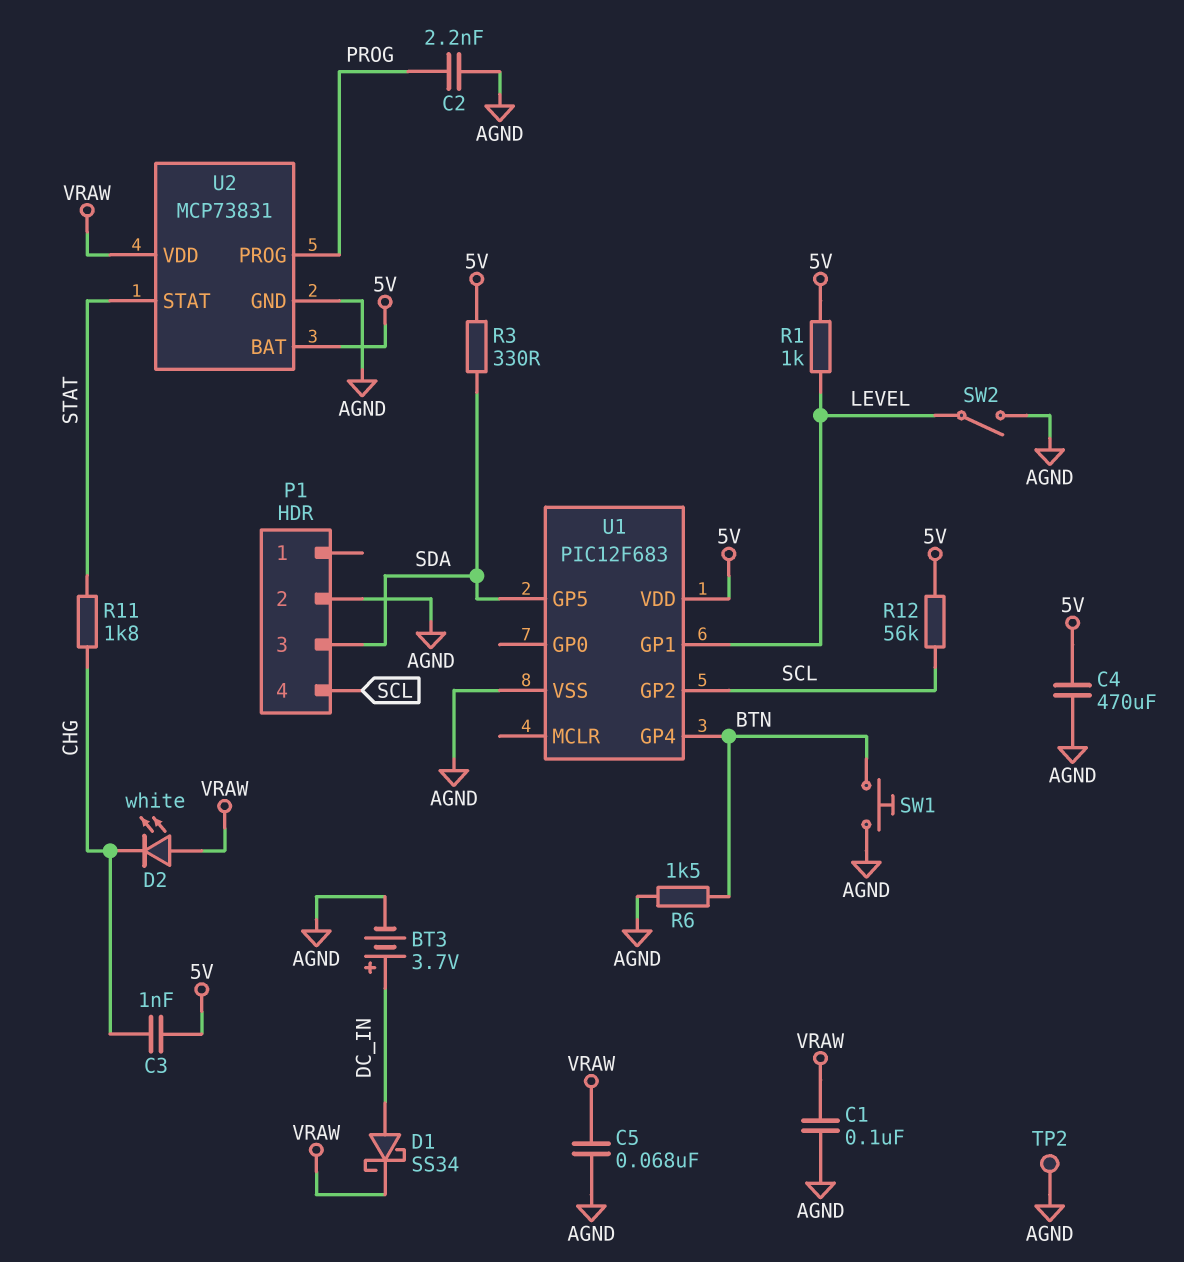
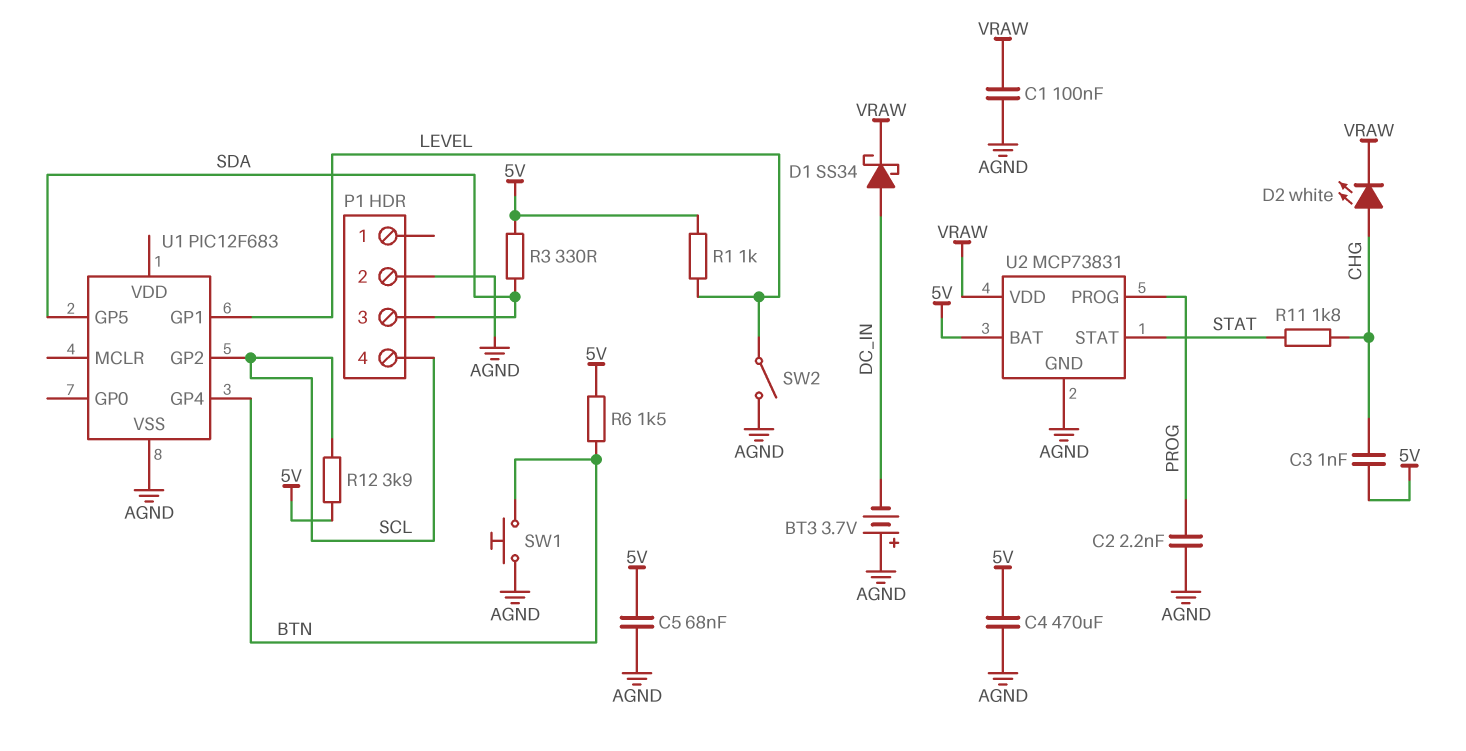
BT3: 3.7V (plus DC_IN, minus AGND) -> 3.7V (plus AGND, minus DC_IN)
C5: 68nF (AGND, VRAW) -> 68nF (5V, AGND)
D2: LED white (A VRAW, K CHG) -> LED white (A CHG, K VRAW)
R6: 1.5k (AGND, BTN) -> 1.5k (5V, BTN)
R12: 56k (5V, SCL) -> 3.9k (5V, SCL)
TP2: test point (AGND) -> none
U1 pin VDD: 5V -> none

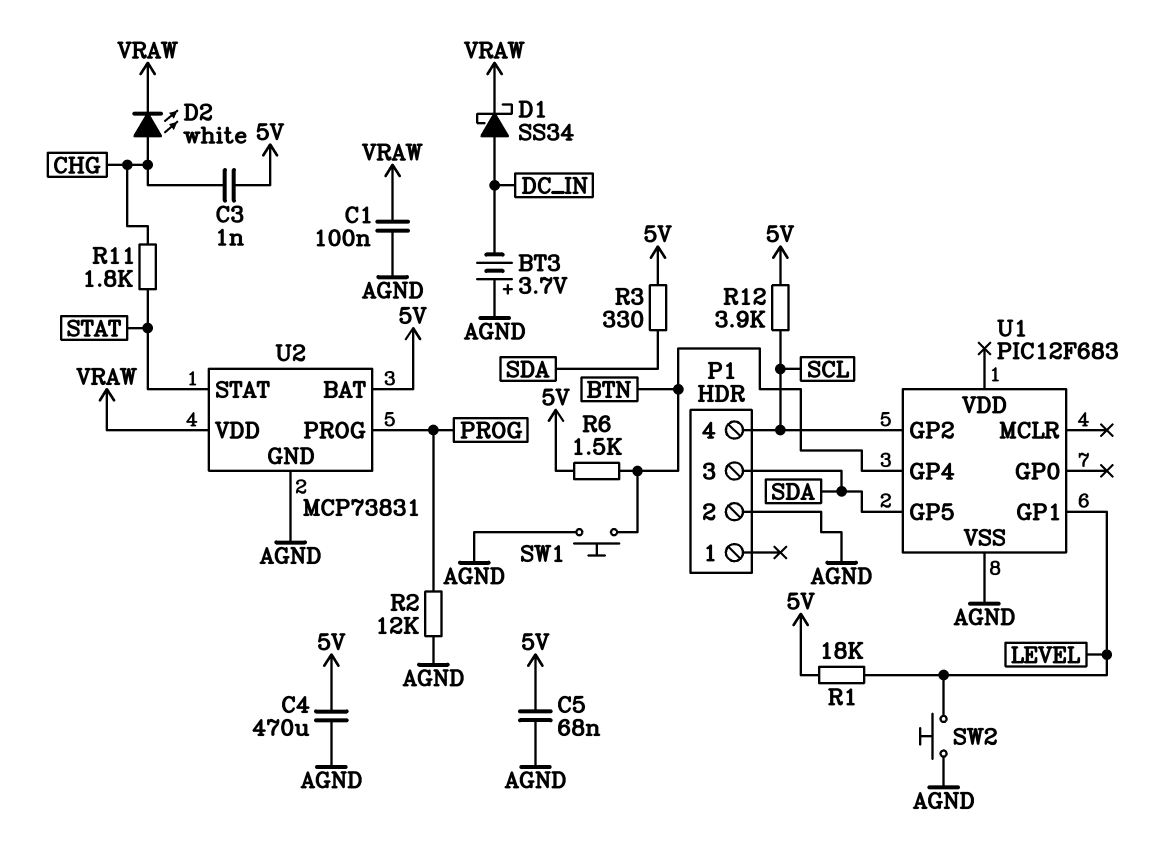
C2: 2.2nF (AGND, PROG) -> none
R1: 1k (5V, LEVEL) -> 18k (5V, LEVEL)
R2: none -> 12k (AGND, PROG)
SW2: switch (AGND, LEVEL) -> button (AGND, LEVEL)

